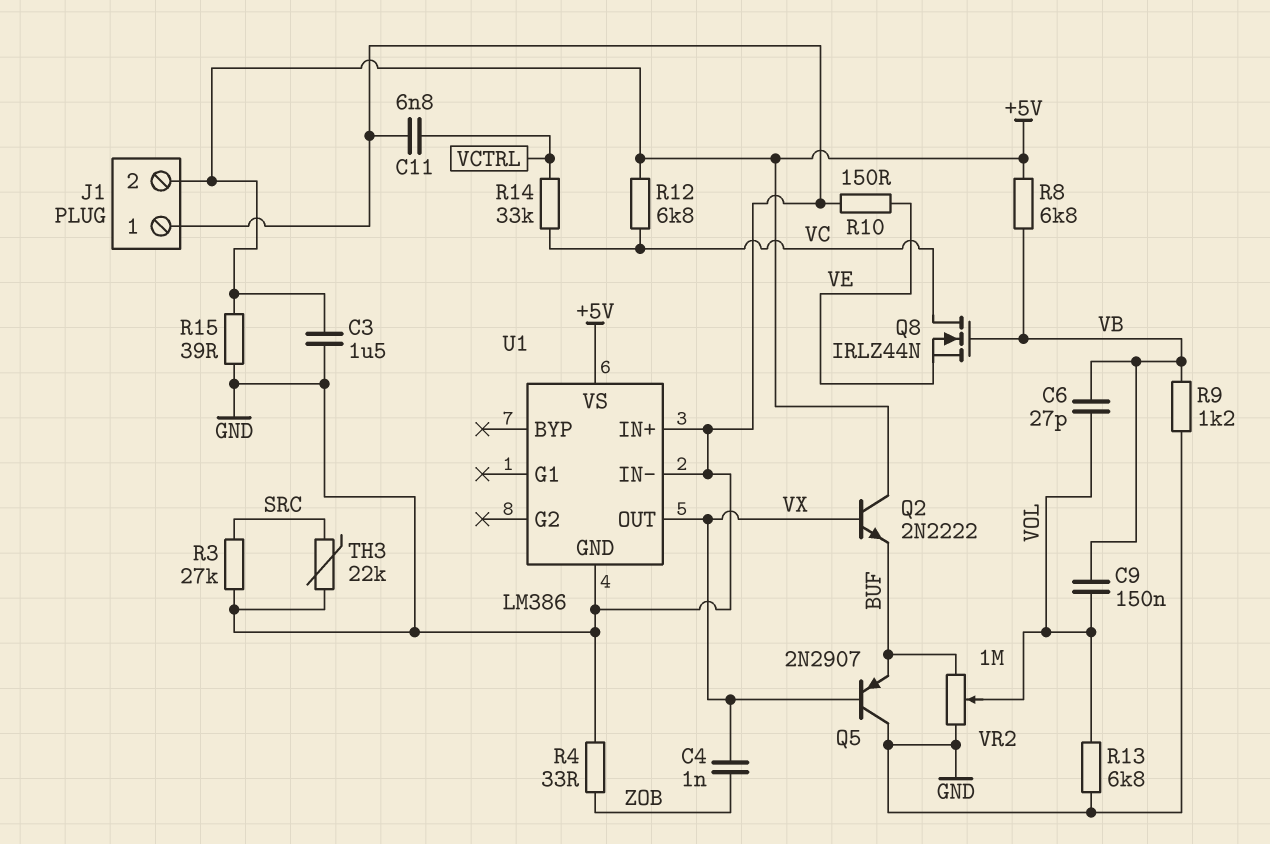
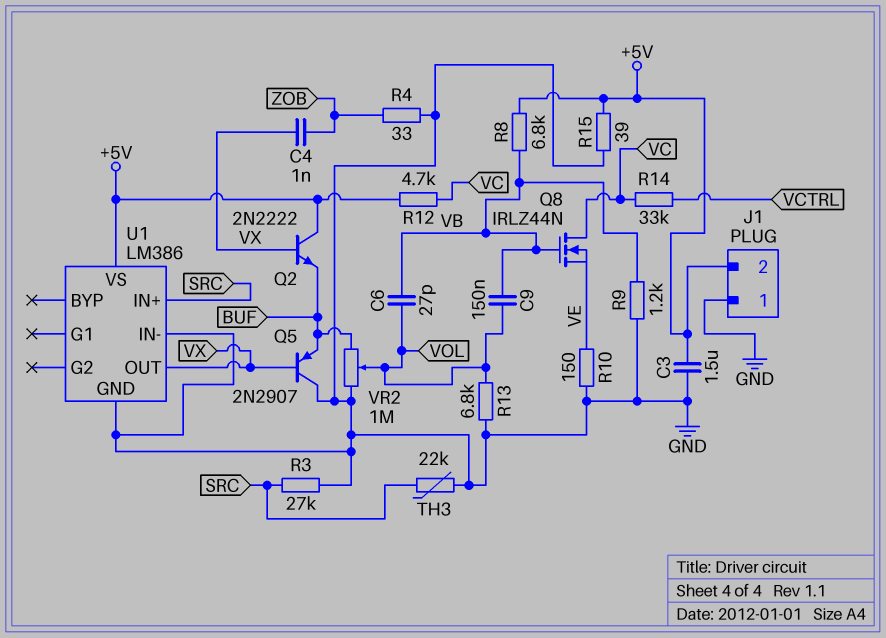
C11: 6.8nF (GND, VCTRL) -> none
R12: 6.8k (+5V, VC) -> 4.7k (+5V, VC)
U1 pin IN+: GND -> SRC

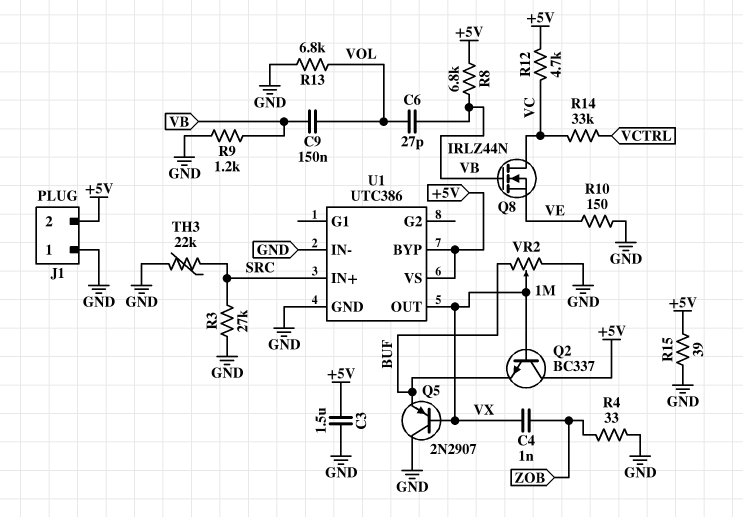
Q2: NPN 2N2222 (B VX, C +5V, E BUF) -> NPN BC337 (B VX, C +5V, E BUF)
U1: LM386 -> UTC386
U1 pin BYP: none -> +5V
VR2: 1M (BUF, GND, wiper VOL) -> 1M (BUF, GND, wiper VX)

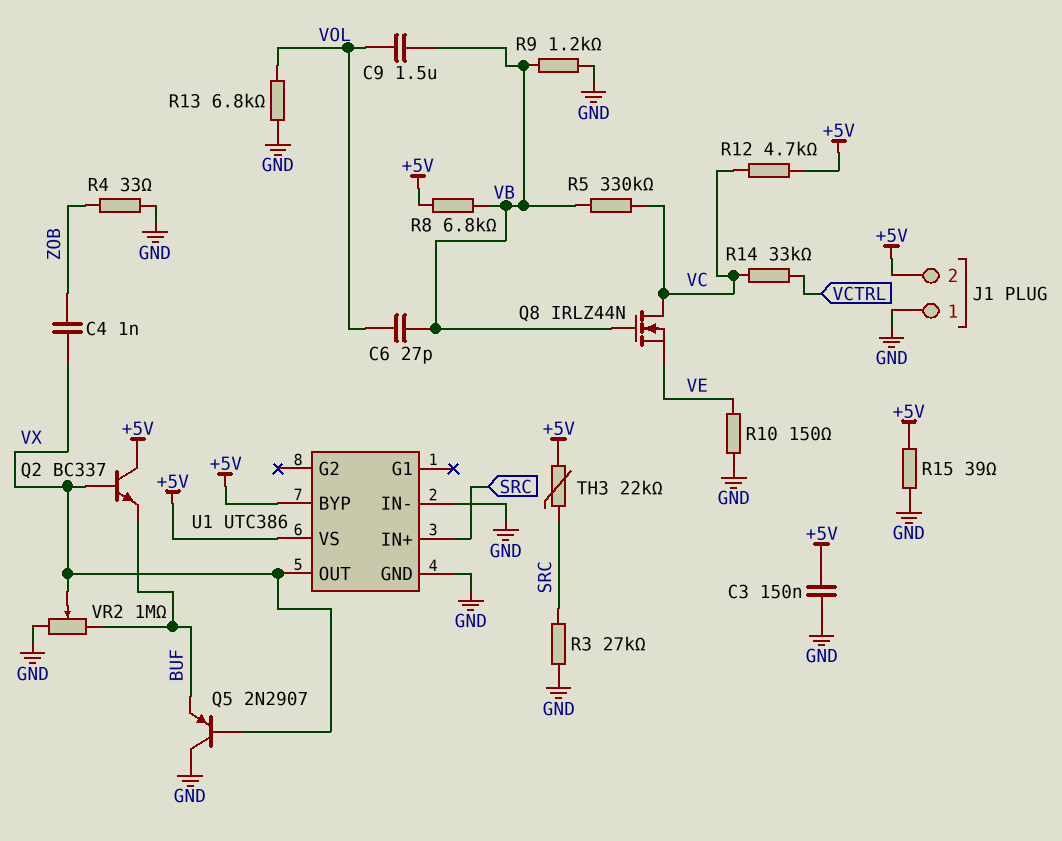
C3: 1.5uF (+5V, GND) -> 150nF (+5V, GND)
C9: 150nF (VB, VOL) -> 1.5uF (VB, VOL)
R5: none -> 330k (VB, VC)
TH3: 22k (GND, SRC) -> 22k (+5V, SRC)

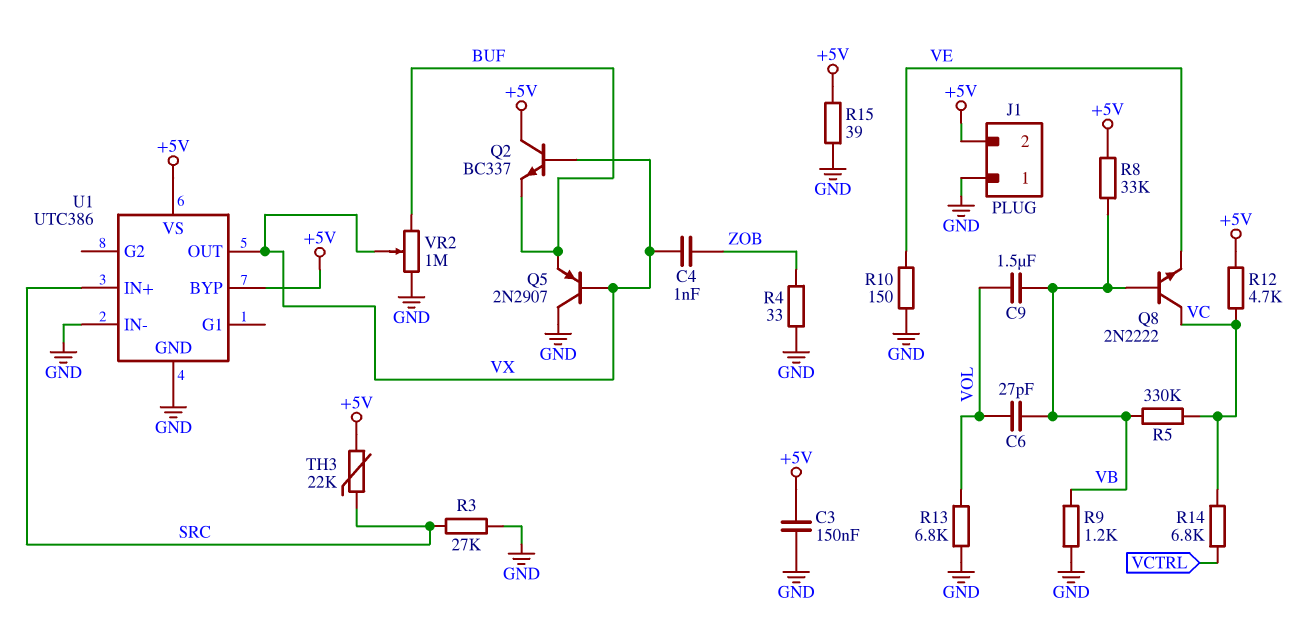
Q8: NMOS IRLZ44N (G VB, D VC, S VE) -> NPN 2N2222 (B VB, C VC, E VE)
R8: 6.8k (+5V, VB) -> 33k (+5V, VB)
R14: 33k (VC, VCTRL) -> 6.8k (VC, VCTRL)

